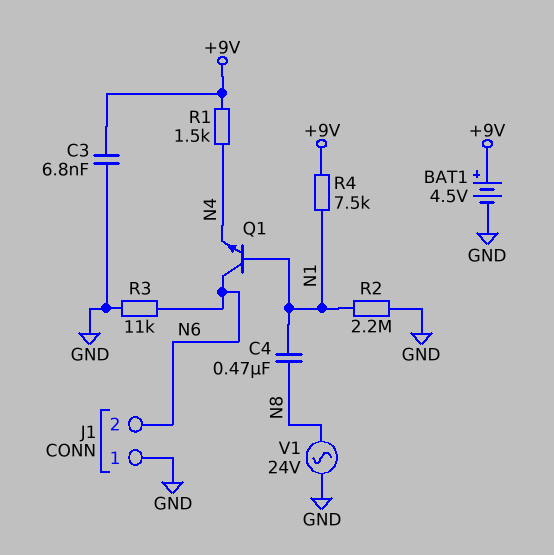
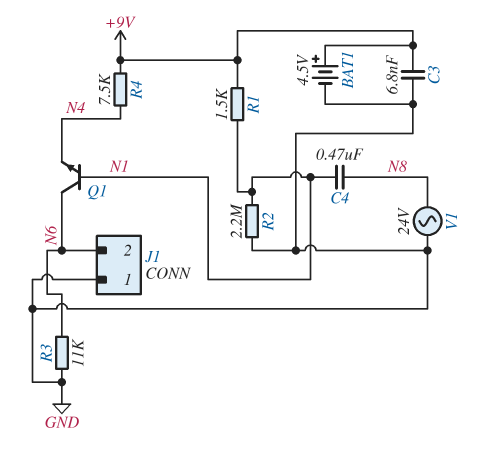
R1: 1.5k (+9V, N4) -> 1.5k (+9V, N1)
R4: 7.5k (+9V, N1) -> 7.5k (+9V, N4)

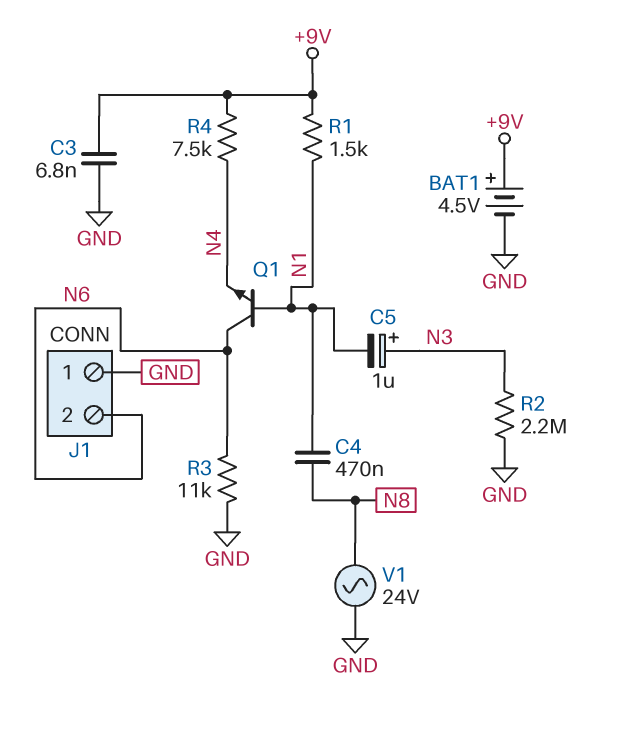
C5: none -> 1uF (plus N3, minus N1)
R2: 2.2M (GND, N1) -> 2.2M (GND, N3)

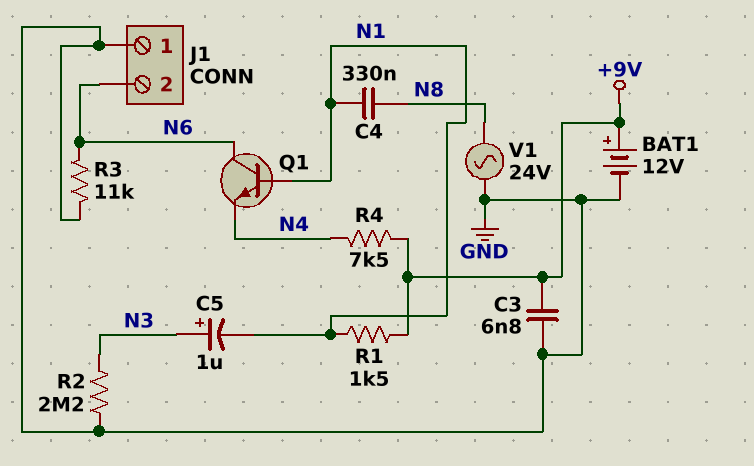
BAT1: 4.5V (plus +9V, minus GND) -> 12V (plus +9V, minus GND)
C4: 470nF (N1, N8) -> 330nF (N1, N8)

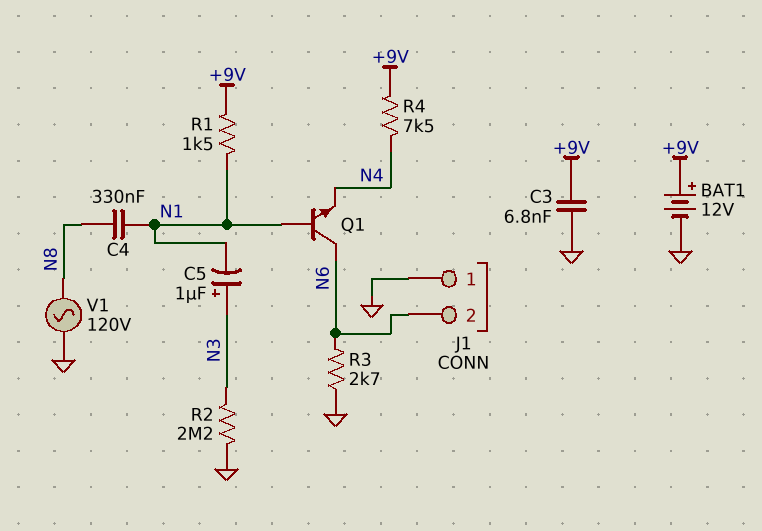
R3: 11k (GND, N6) -> 2.7k (GND, N6)
V1: AC 24V (GND, N8) -> AC 120V (GND, N8)

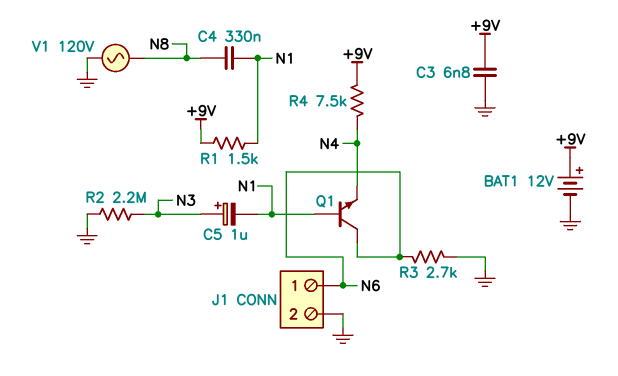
J1 pin 1: GND -> N6
J1 pin 2: N6 -> GND

